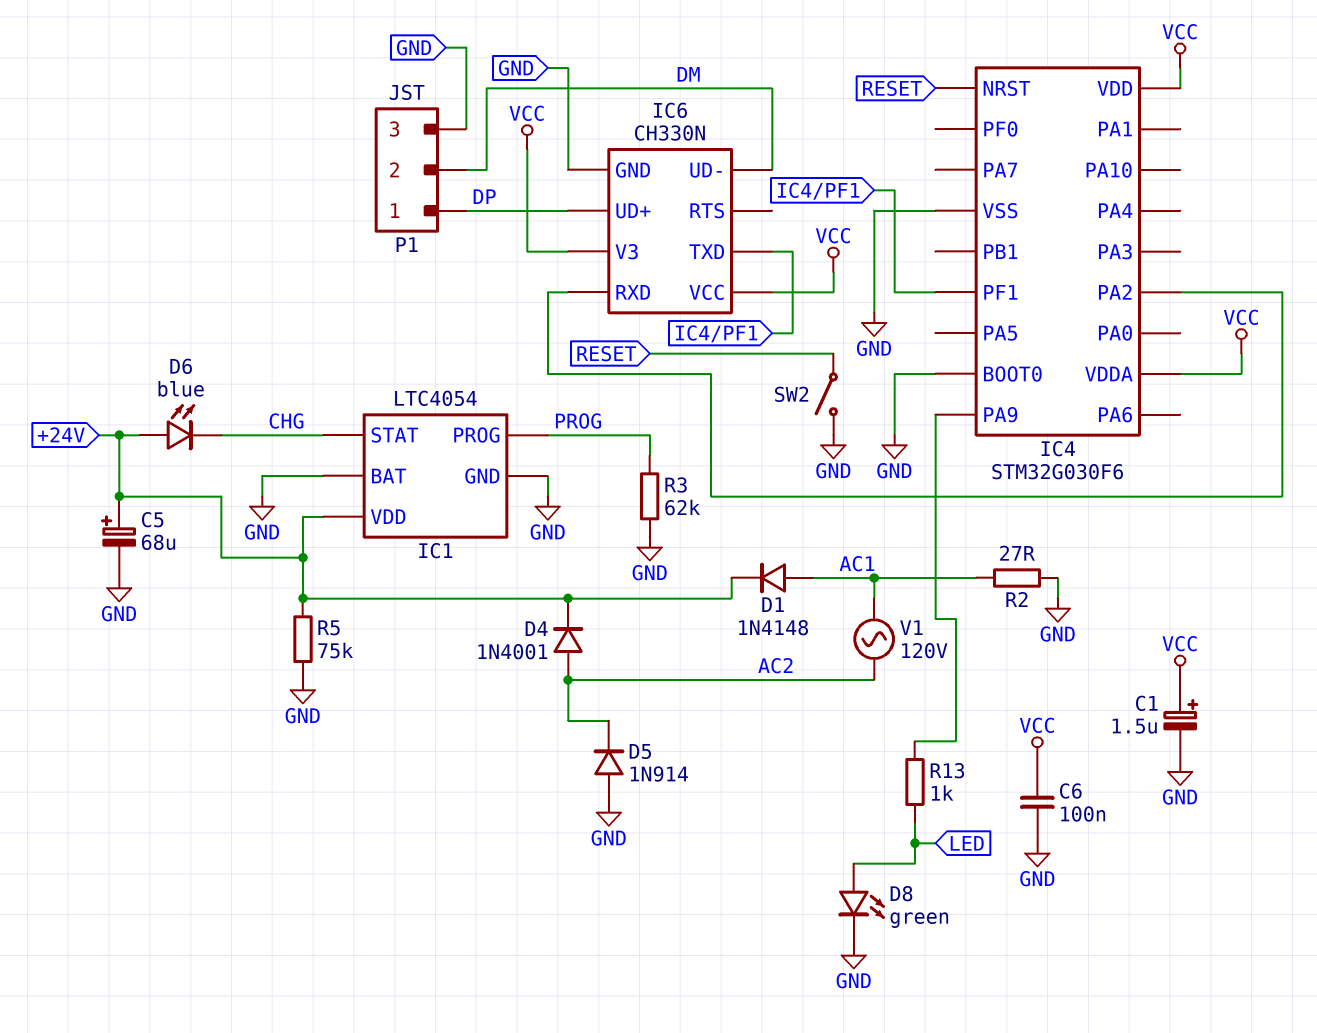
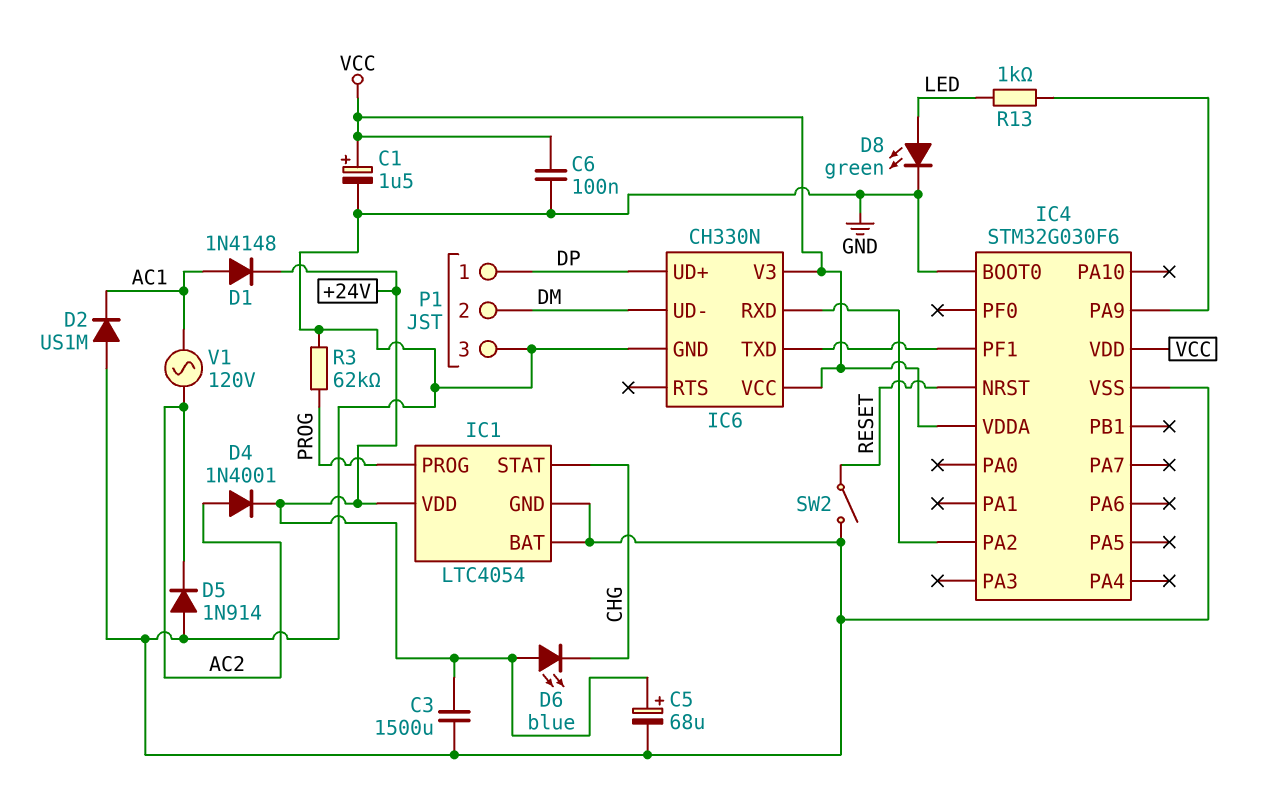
C3: none -> 1500uF (+24V, GND)
D2: none -> diode US1M (A GND, K AC1)
R2: 27 (AC1, GND) -> none
R5: 75k (+24V, GND) -> none

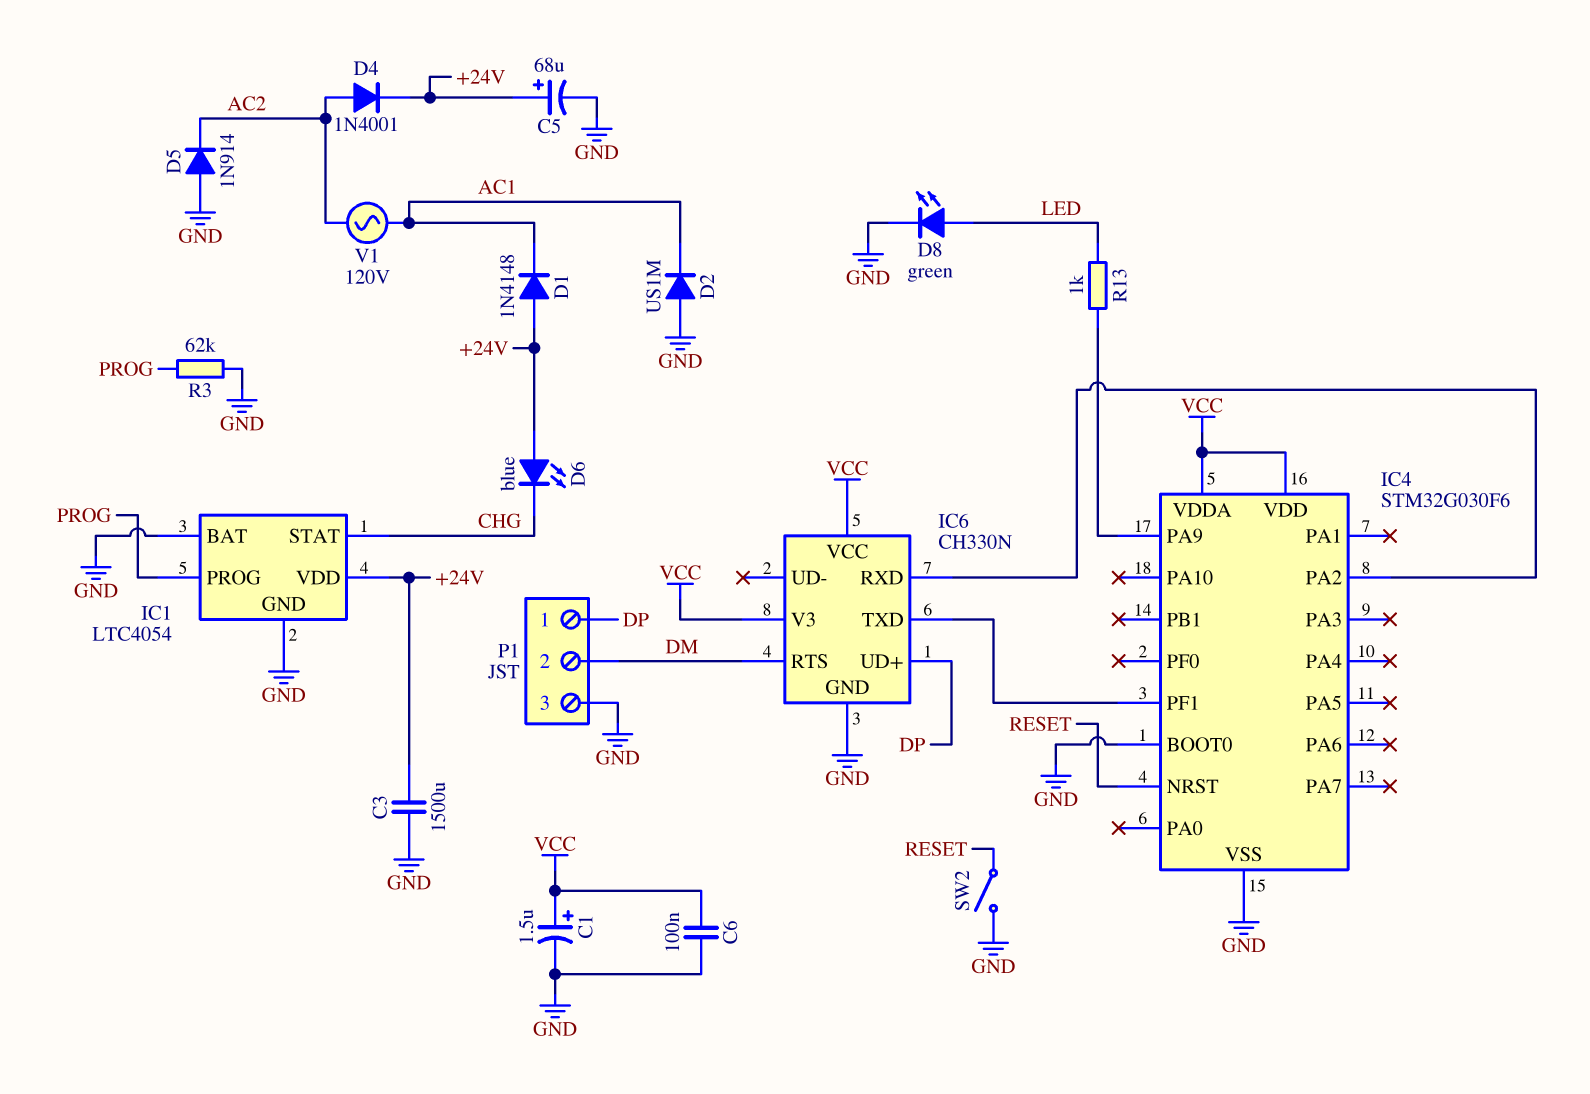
D1: diode 1N4148 (A AC1, K +24V) -> diode 1N4148 (A +24V, K AC1)
IC6 pin RTS: none -> DM
IC6 pin UD-: DM -> none

